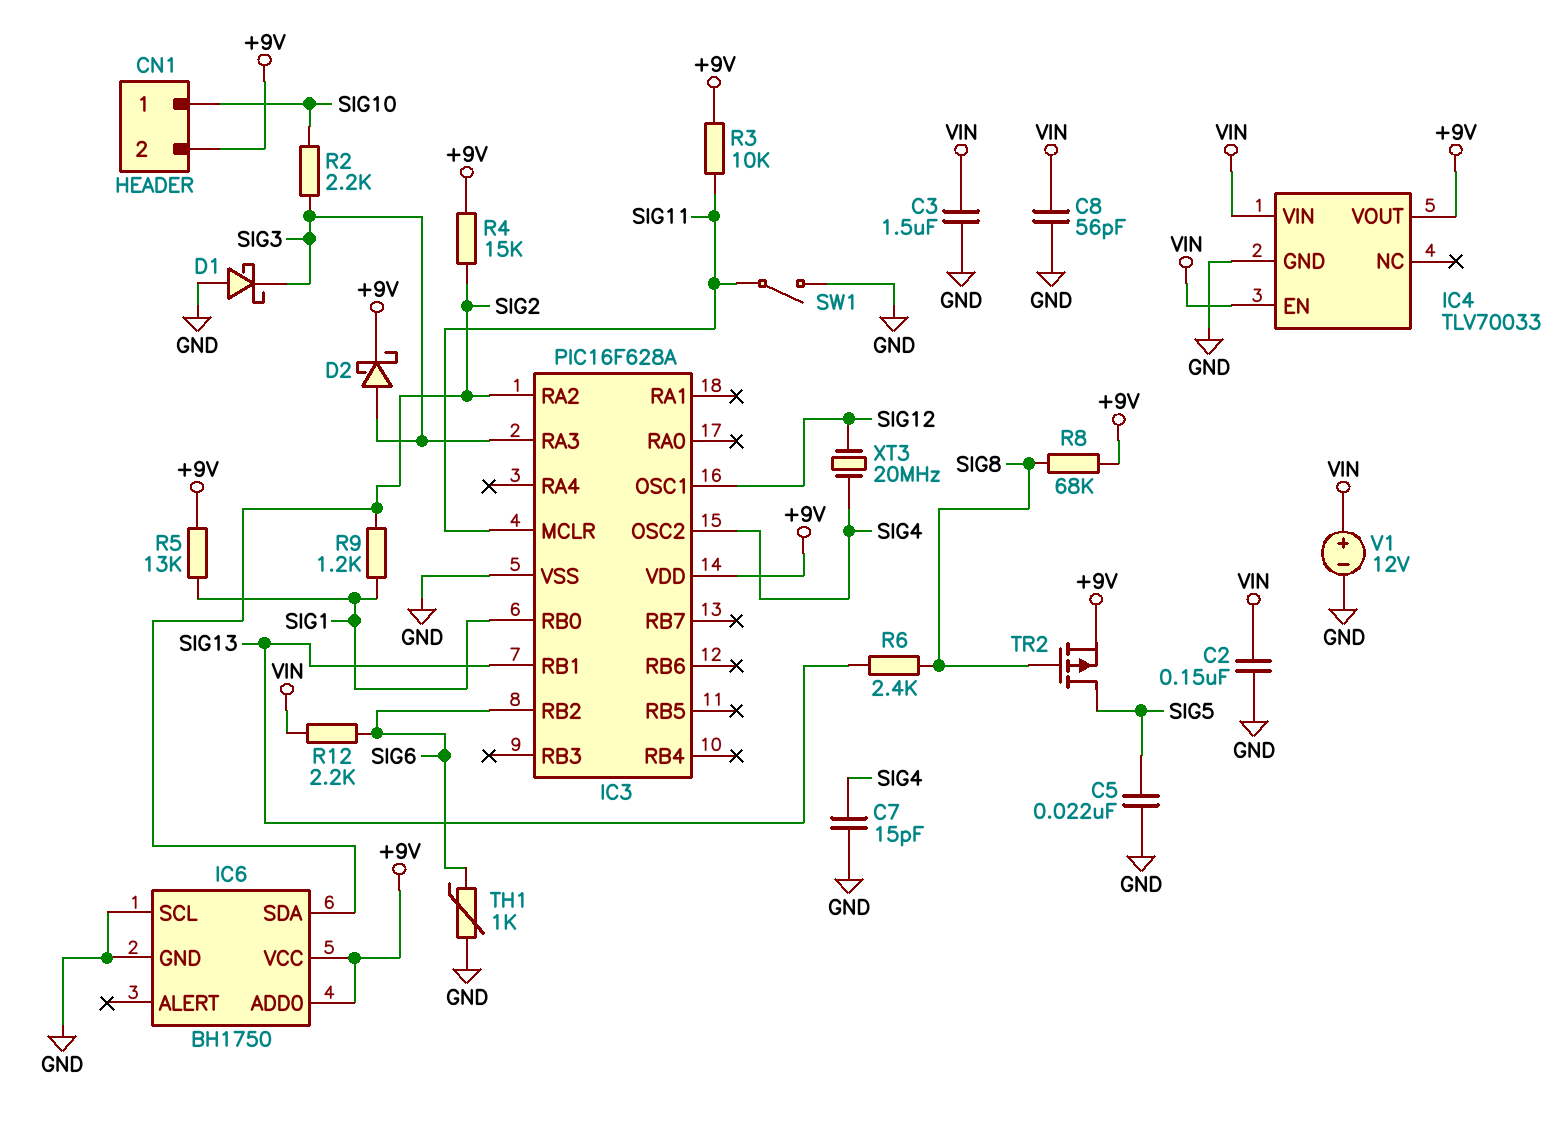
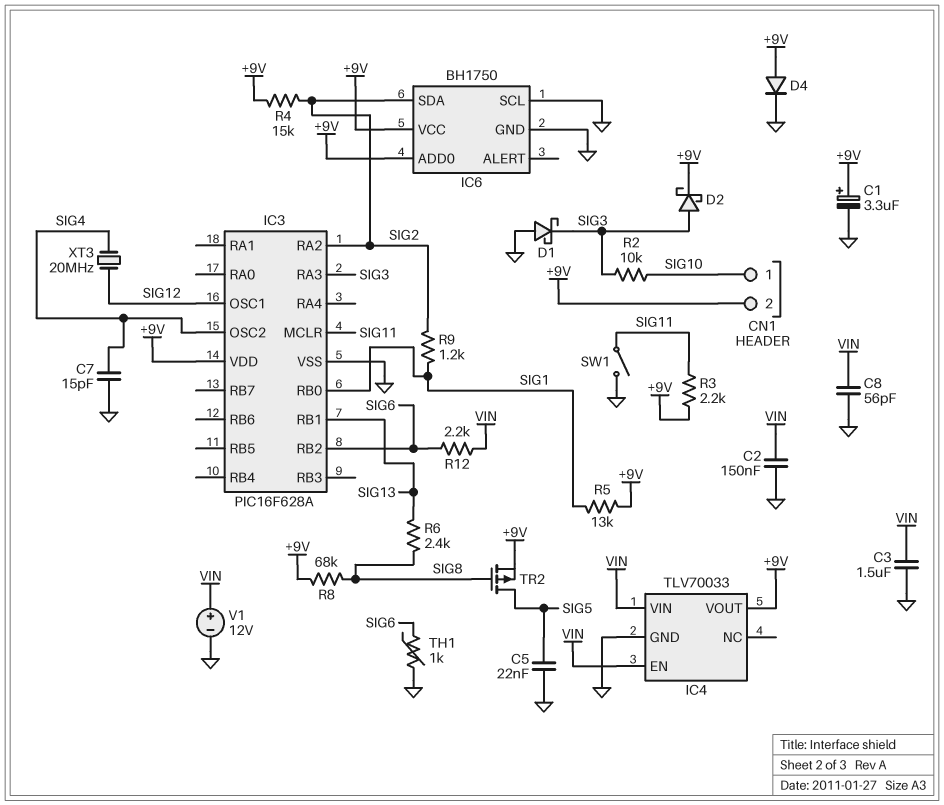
C1: none -> 3.3uF (plus +9V, minus GND)
D4: none -> diode (A +9V, K GND)
R2: 2.2k (SIG3, SIG10) -> 10k (SIG3, SIG10)
R3: 10k (+9V, SIG11) -> 2.2k (+9V, SIG11)

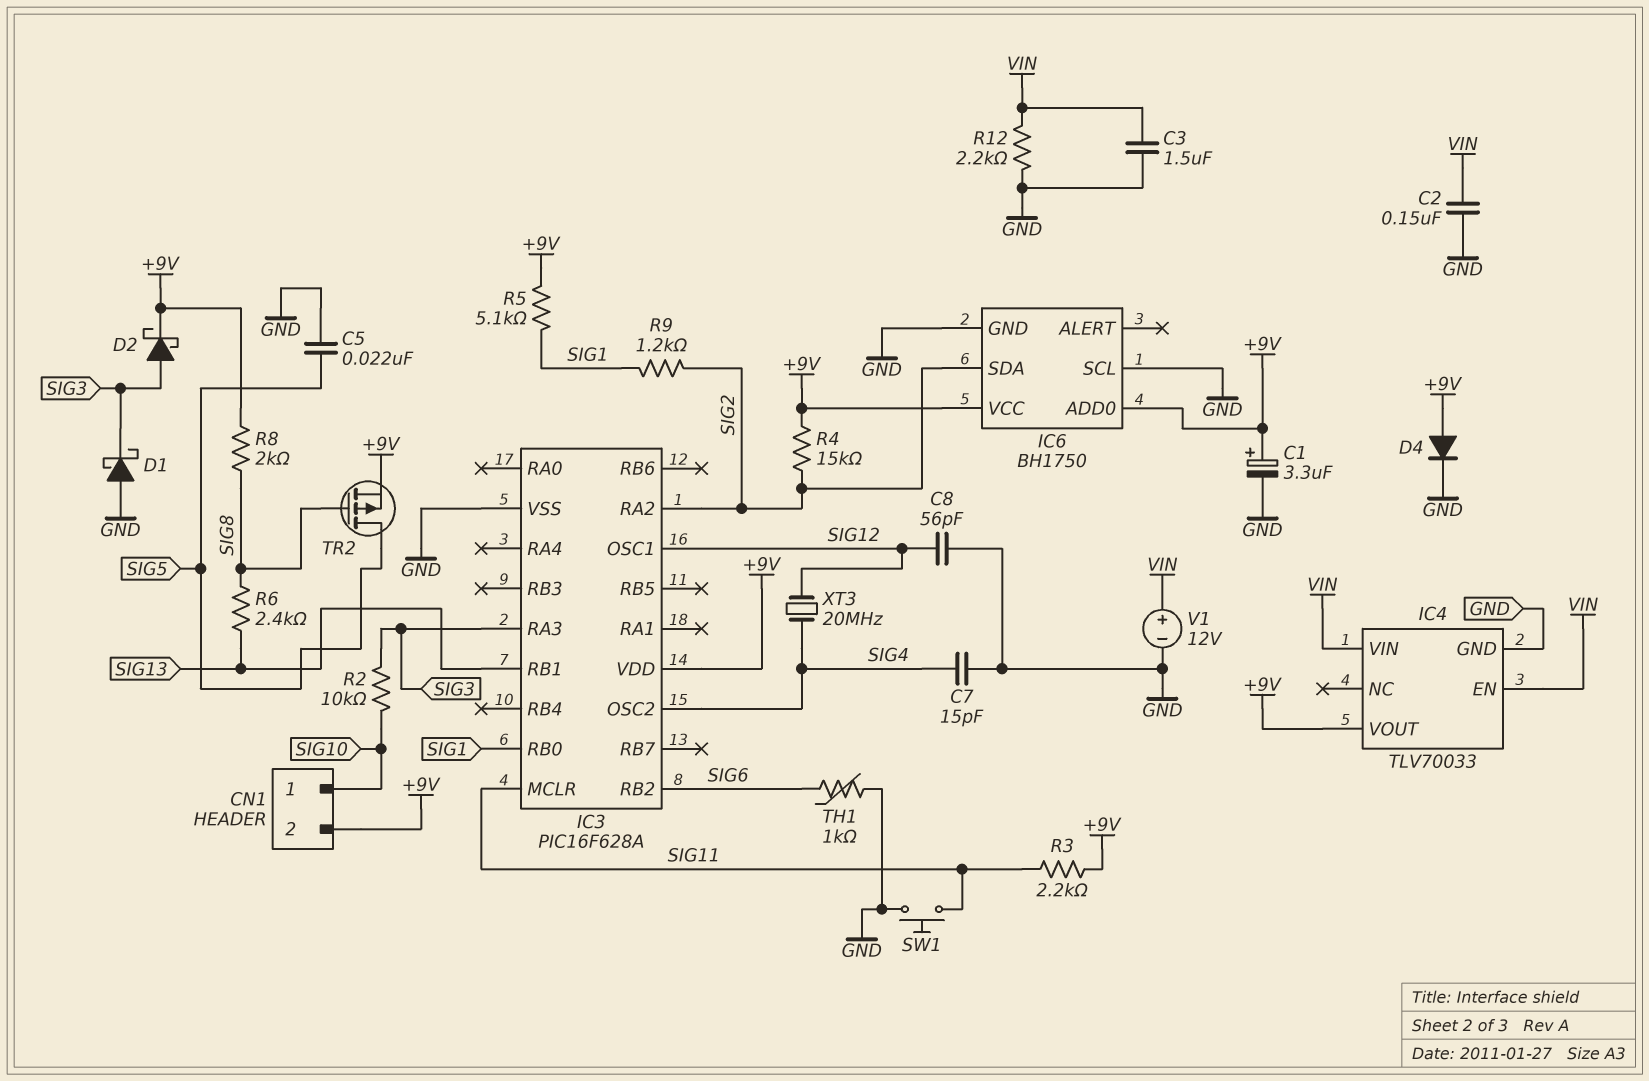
C8: 56pF (GND, VIN) -> 56pF (GND, SIG12)
R5: 13k (+9V, SIG1) -> 5.1k (+9V, SIG1)
R8: 68k (+9V, SIG8) -> 2k (+9V, SIG8)
R12: 2.2k (SIG6, VIN) -> 2.2k (GND, VIN)
SW1: switch (GND, SIG11) -> button (GND, SIG11)

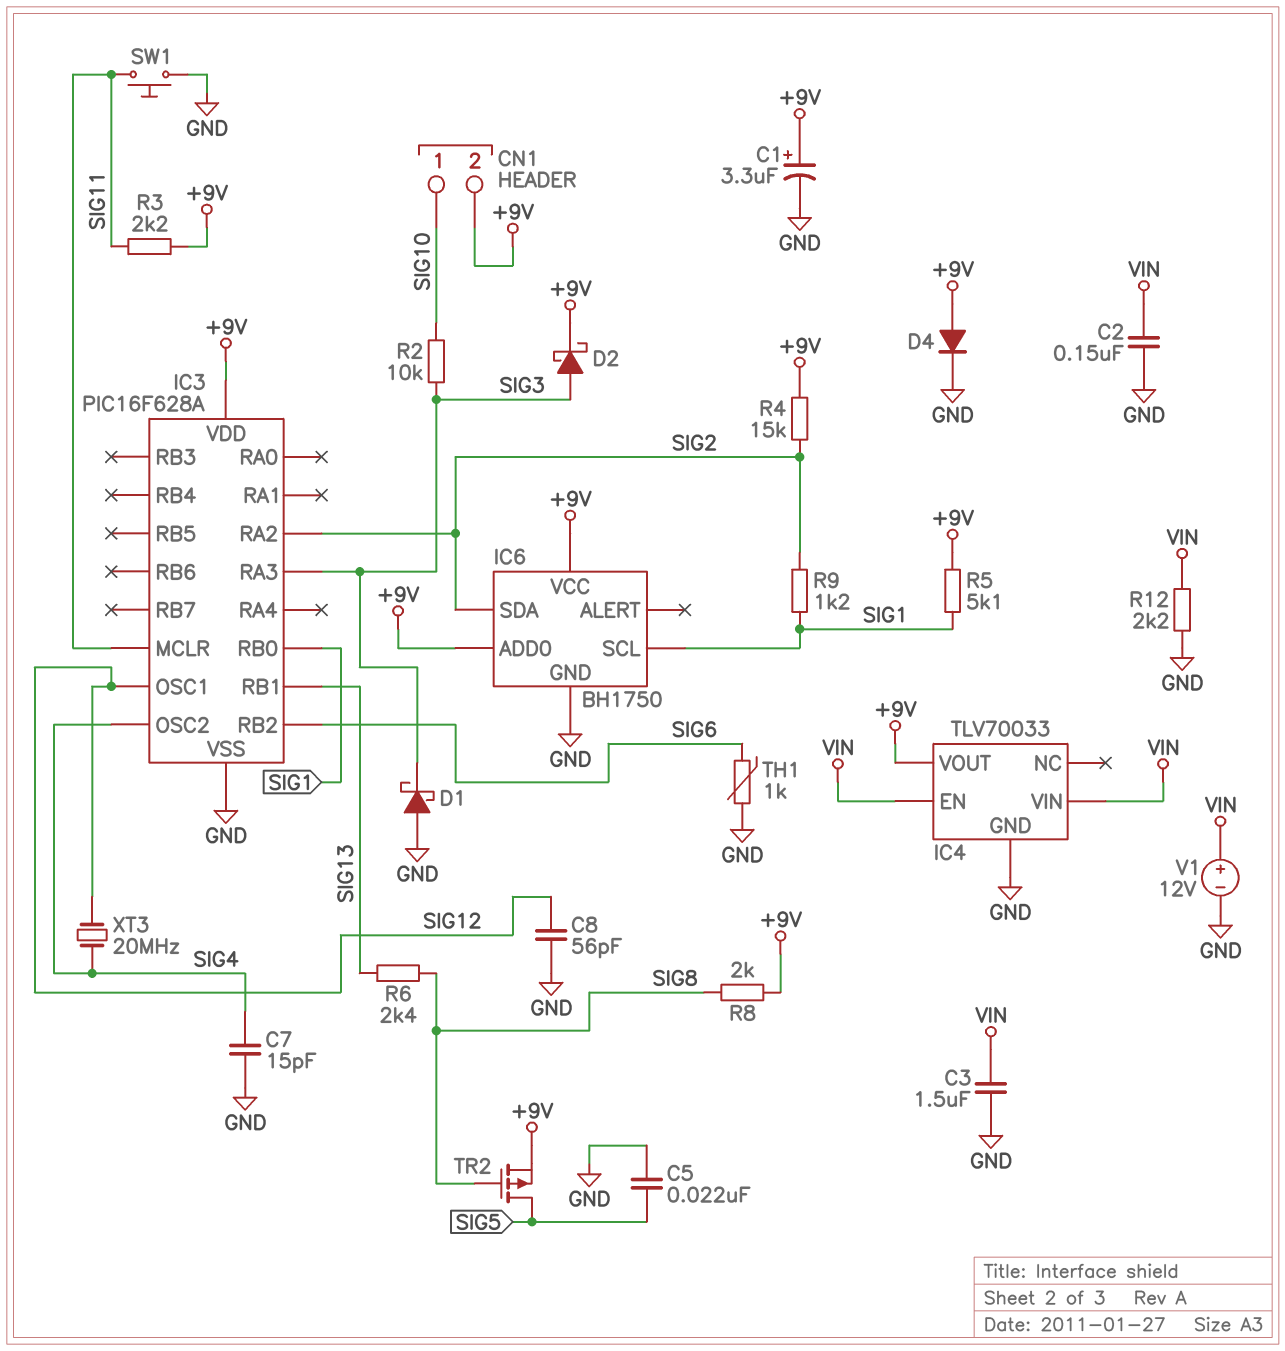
IC6 pin SCL: GND -> SIG1

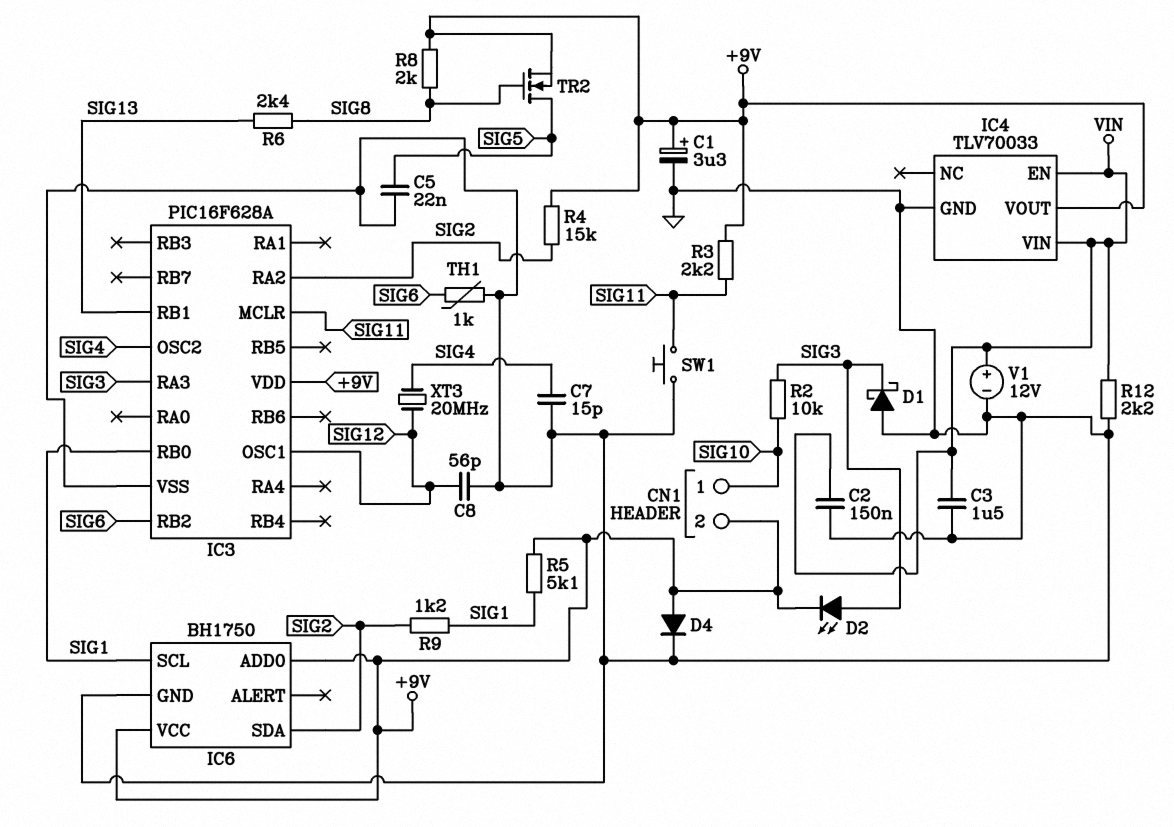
D2: schottky (A SIG3, K +9V) -> LED (A SIG3, K +9V)
TR2: PMOS (G SIG8, D SIG5, S +9V) -> NMOS (G SIG8, D SIG5, S +9V)

